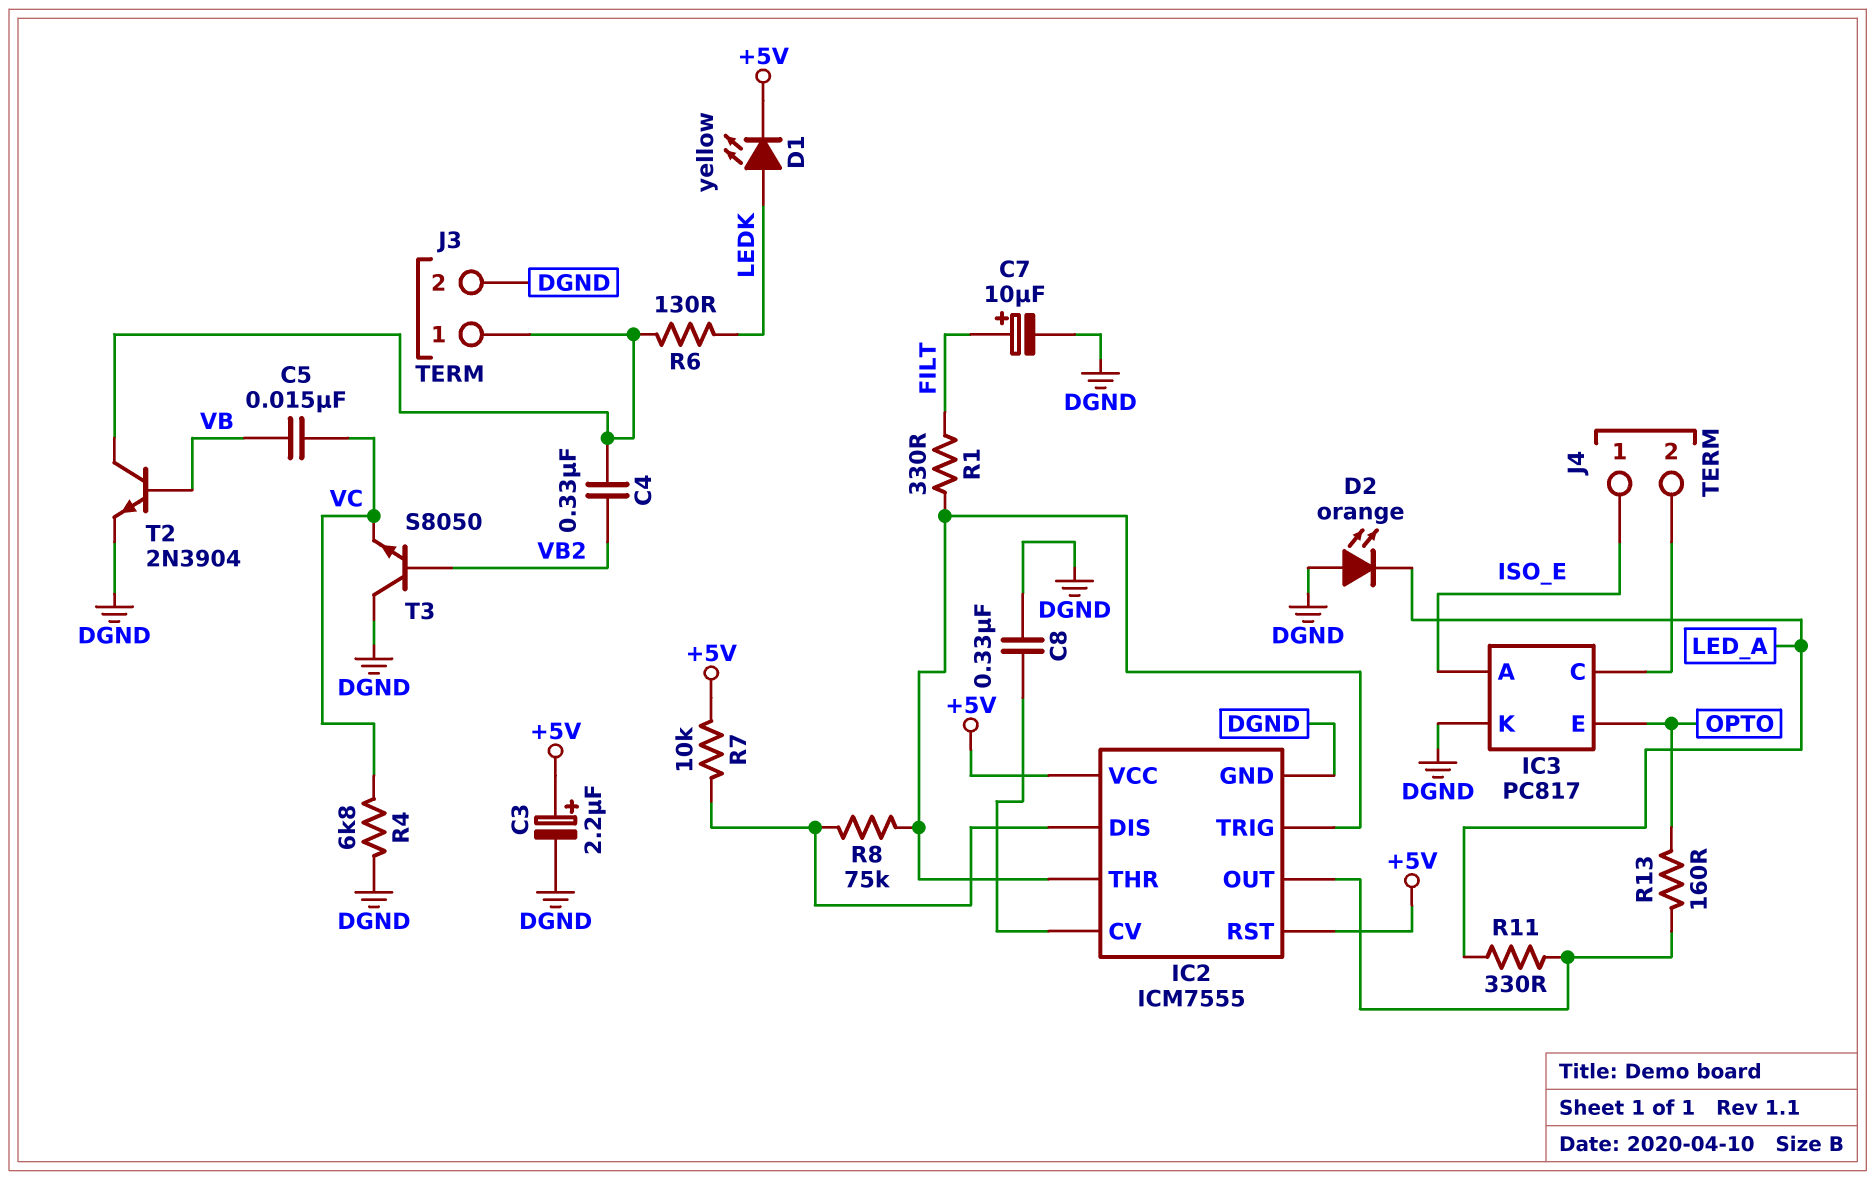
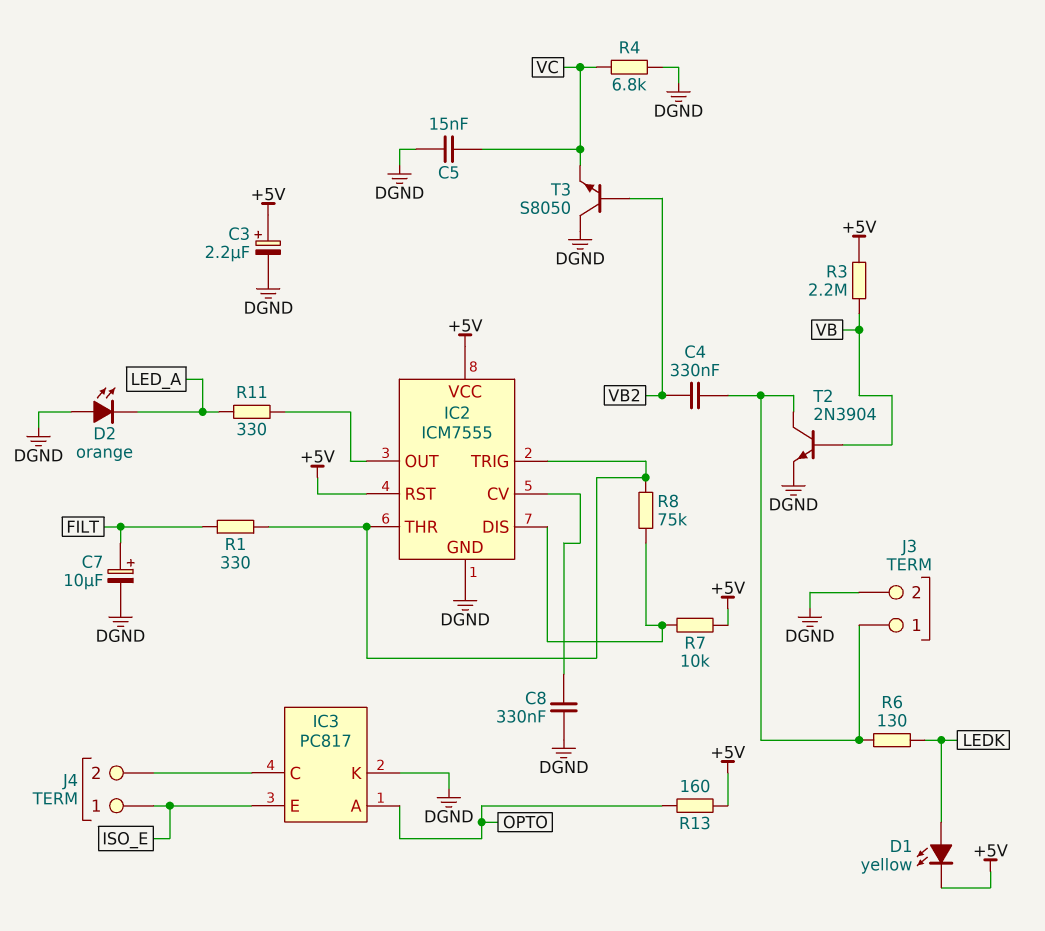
C5: 15nF (VB, VC) -> 15nF (DGND, VC)
IC3 pin A: ISO_E -> OPTO
IC3 pin E: OPTO -> ISO_E
R3: none -> 2.2M (+5V, VB)
R13: 160 (IC2/OUT, OPTO) -> 160 (+5V, OPTO)

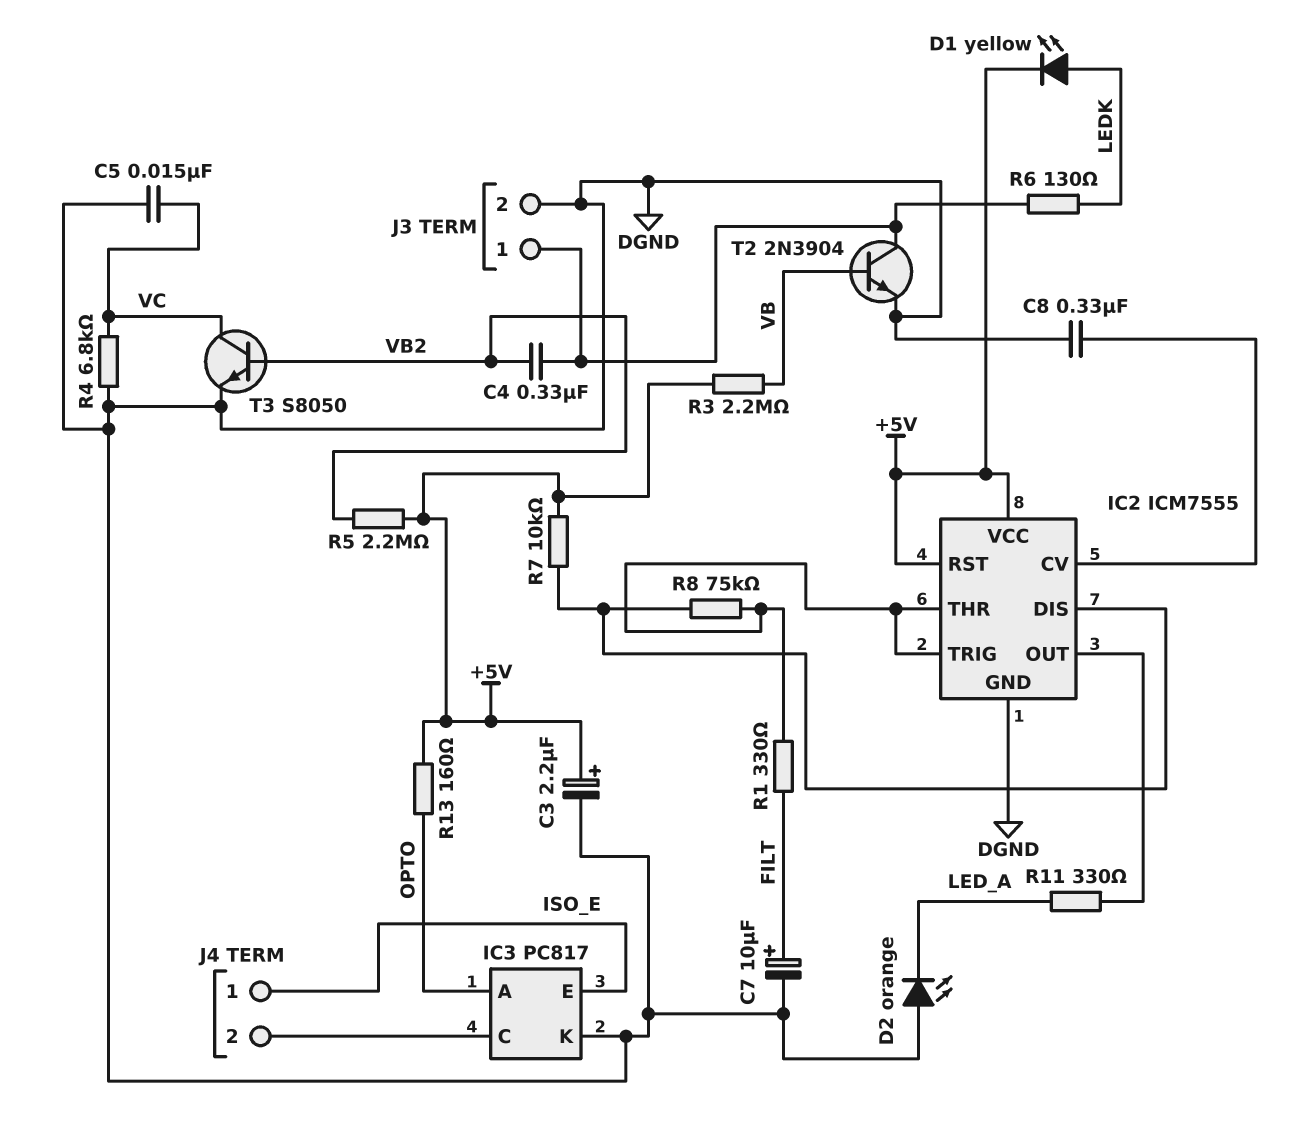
R5: none -> 2.2M (+5V, VB2)
T3: NPN S8050 (B VB2, C DGND, E VC) -> NPN S8050 (B VB2, C VC, E DGND)

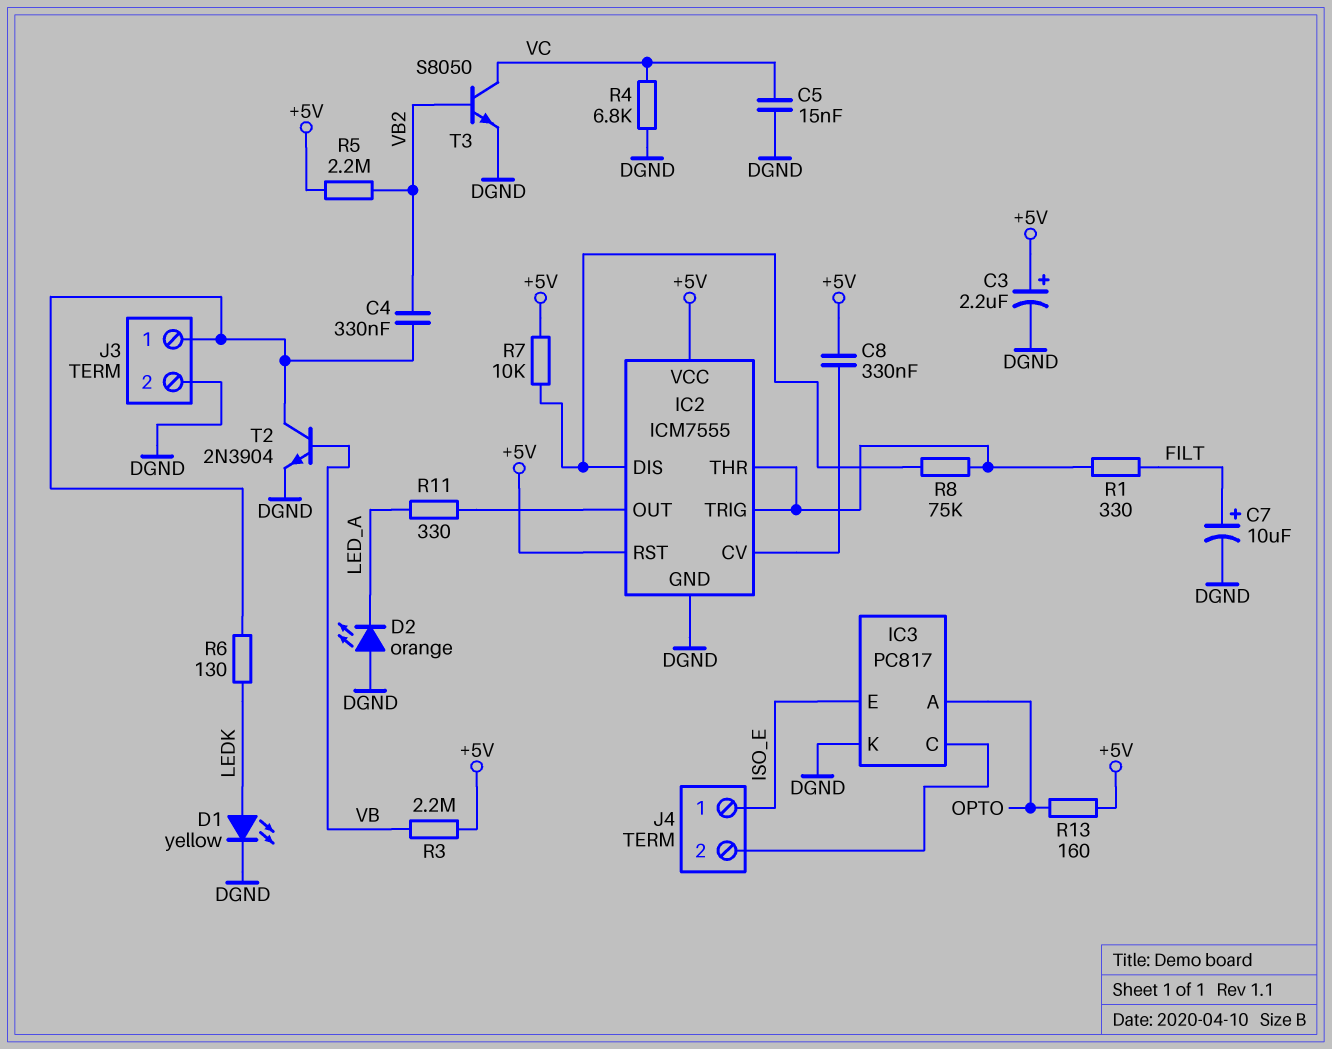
C8: 330nF (DGND, IC2/CV) -> 330nF (+5V, IC2/CV)
D1: LED yellow (A LEDK, K +5V) -> LED yellow (A LEDK, K DGND)

